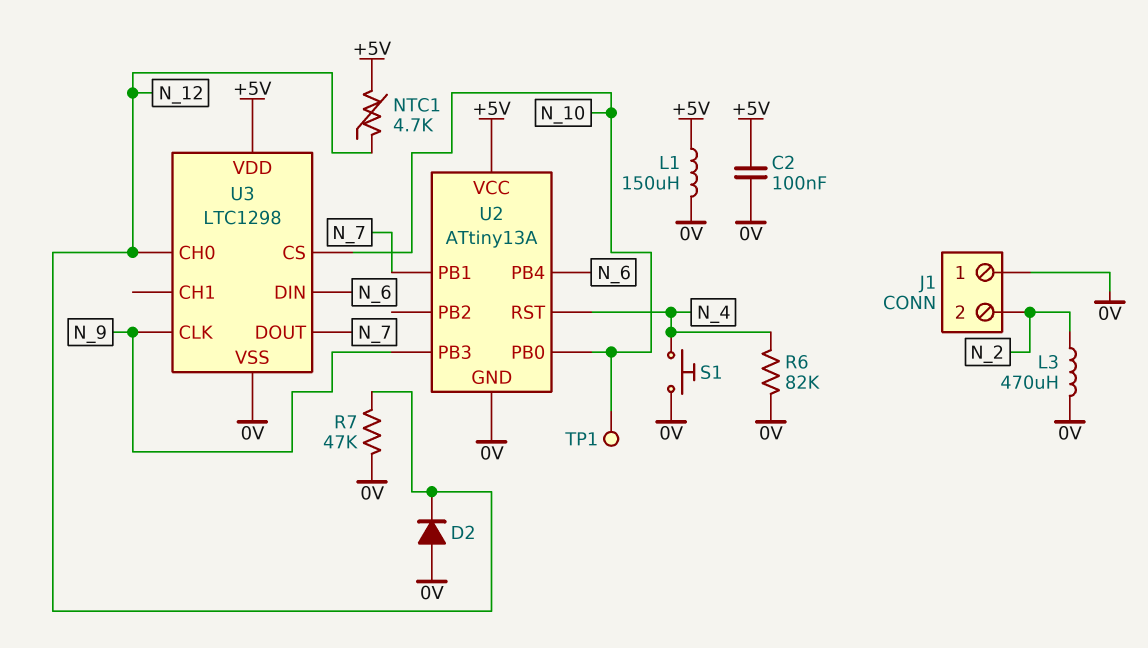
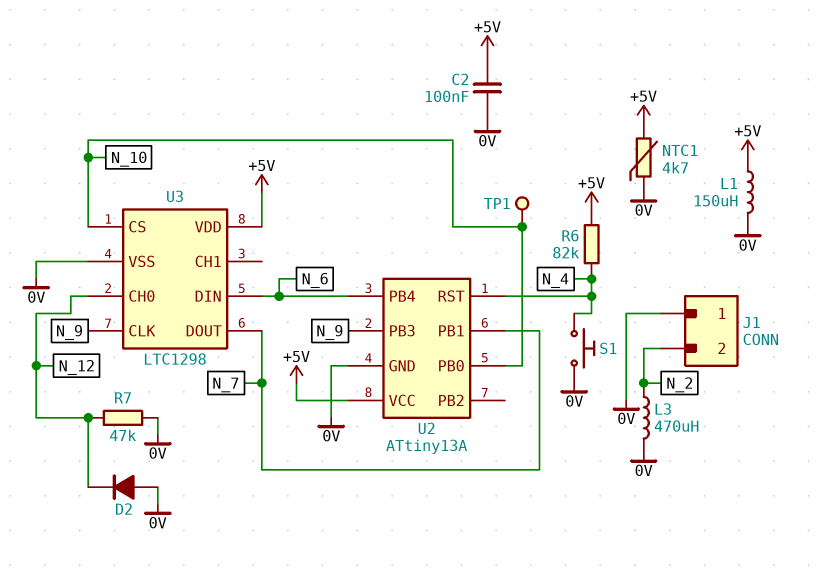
NTC1: 4.7k (+5V, N_12) -> 4.7k (+5V, 0V)
R6: 82k (0V, N_4) -> 82k (+5V, N_4)

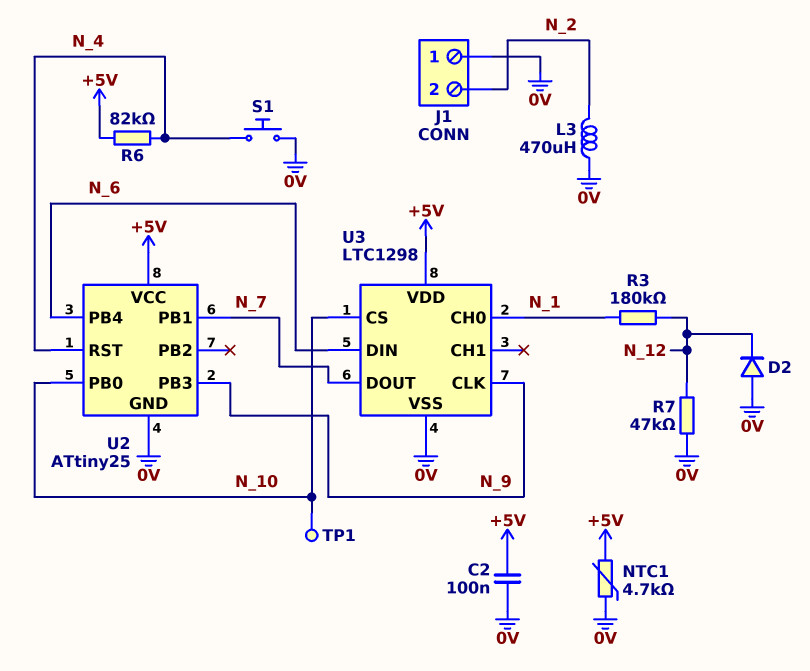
L1: 150uH (+5V, 0V) -> none
R3: none -> 180k (N_1, N_12)
U2: ATtiny13A -> ATtiny25
U3 pin CH0: N_12 -> N_1

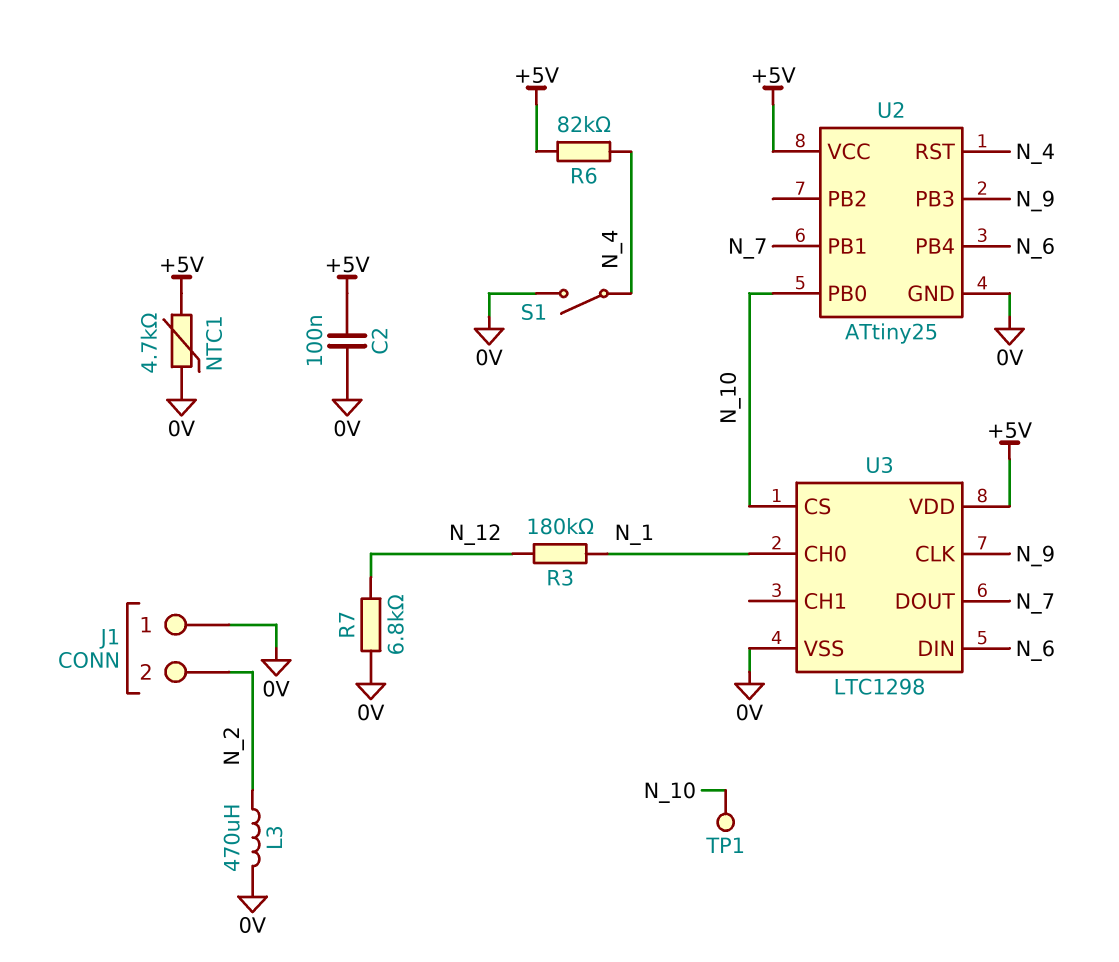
D2: diode (A 0V, K N_12) -> none
R7: 47k (0V, N_12) -> 6.8k (0V, N_12)
S1: button (0V, N_4) -> switch (0V, N_4)

